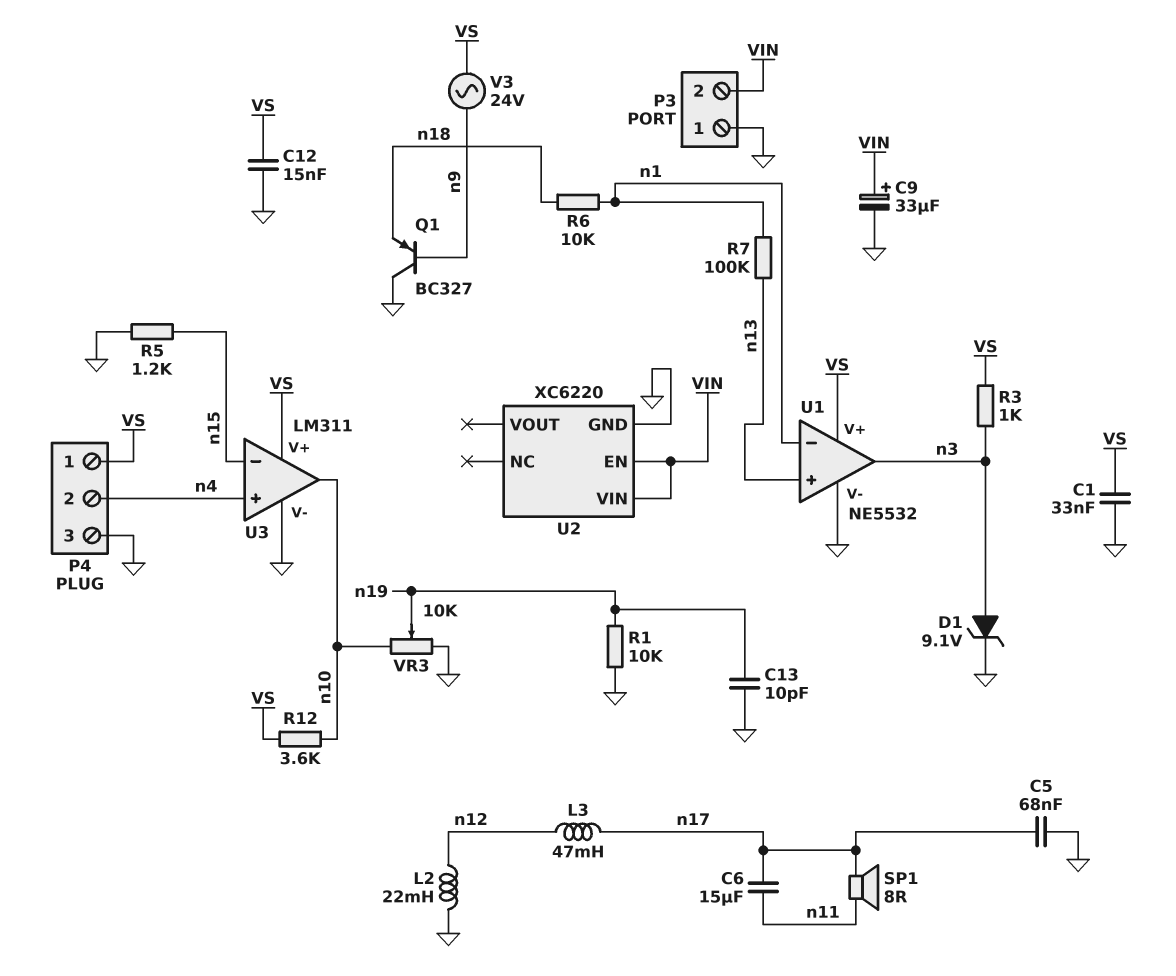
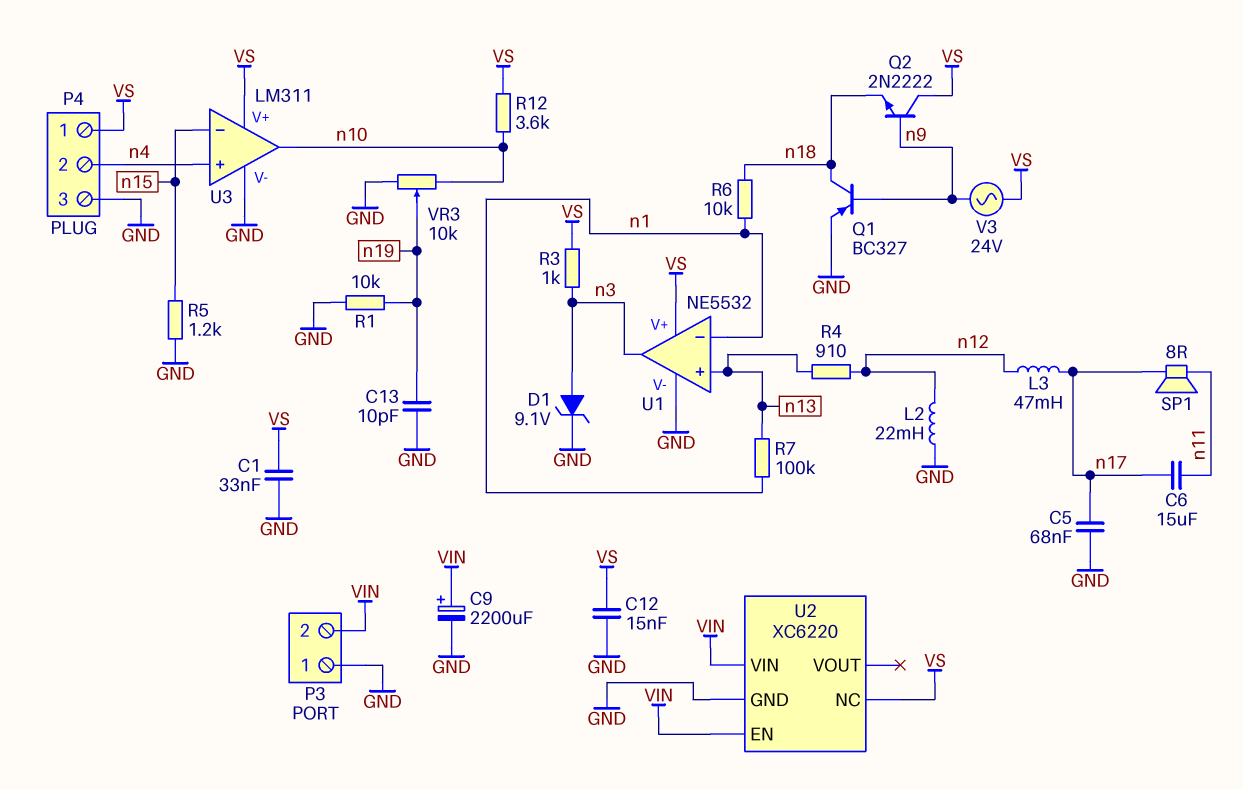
C9: 33uF (plus VIN, minus GND) -> 2200uF (plus VIN, minus GND)
Q1: PNP BC327 (B n9, C GND, E n18) -> PNP BC327 (B n9, C n18, E GND)
Q2: none -> NPN 2N2222 (B n9, C VS, E n18)
R4: none -> 910 (n12, n13)
U2 pin NC: none -> VS

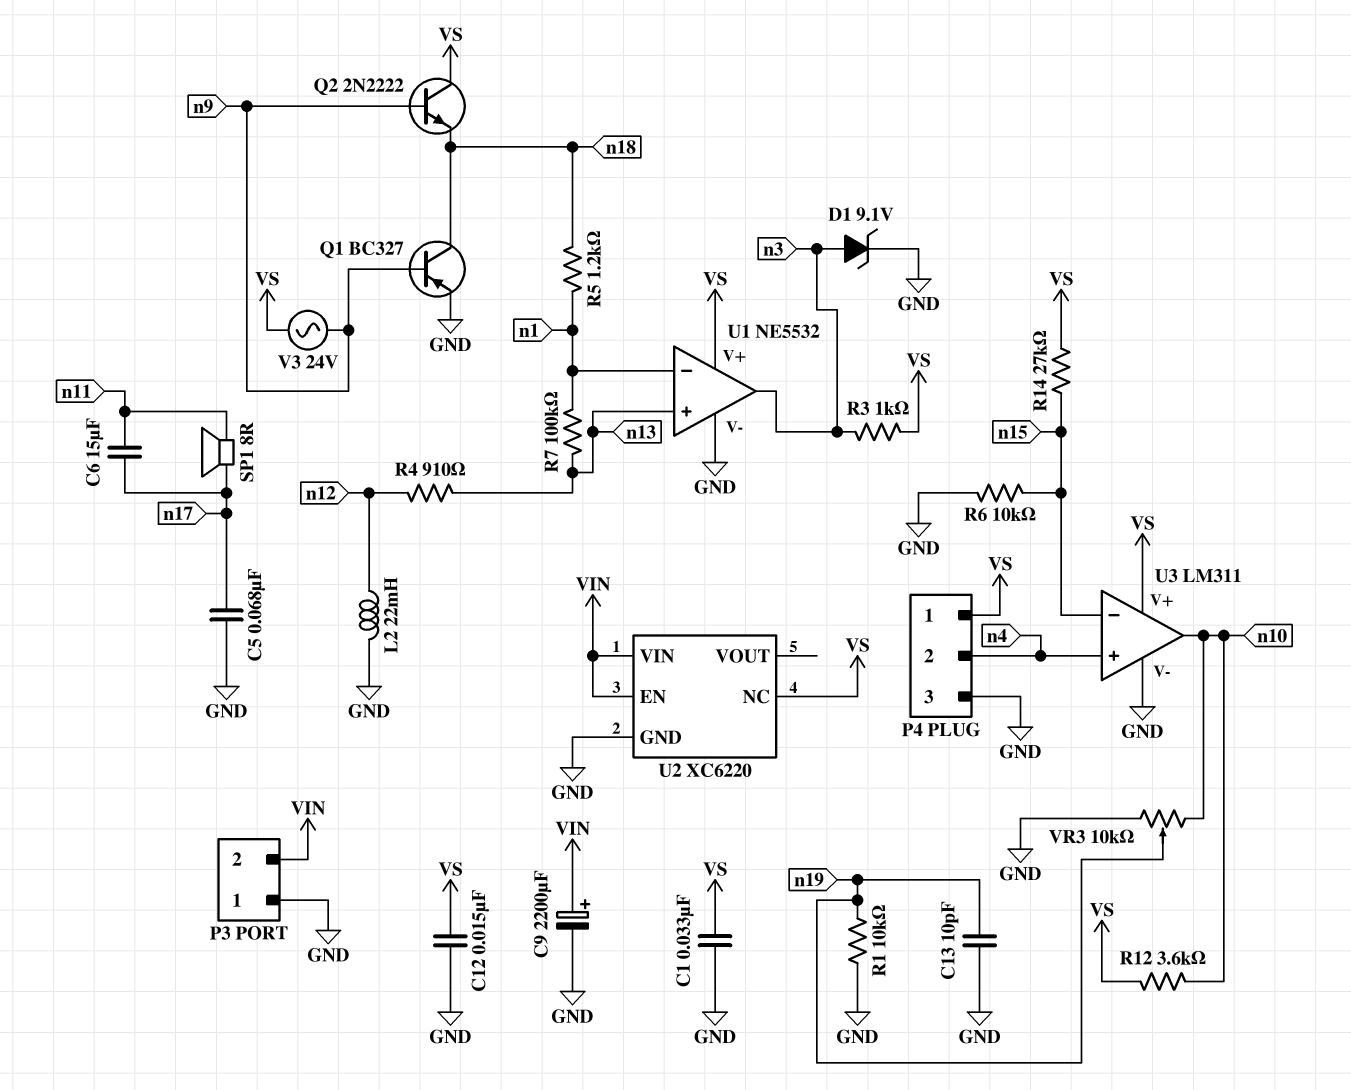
L3: 47mH (n12, n17) -> none
R5: 1.2k (GND, n15) -> 1.2k (n1, n18)
R6: 10k (n1, n18) -> 10k (GND, n15)
R14: none -> 27k (VS, n15)

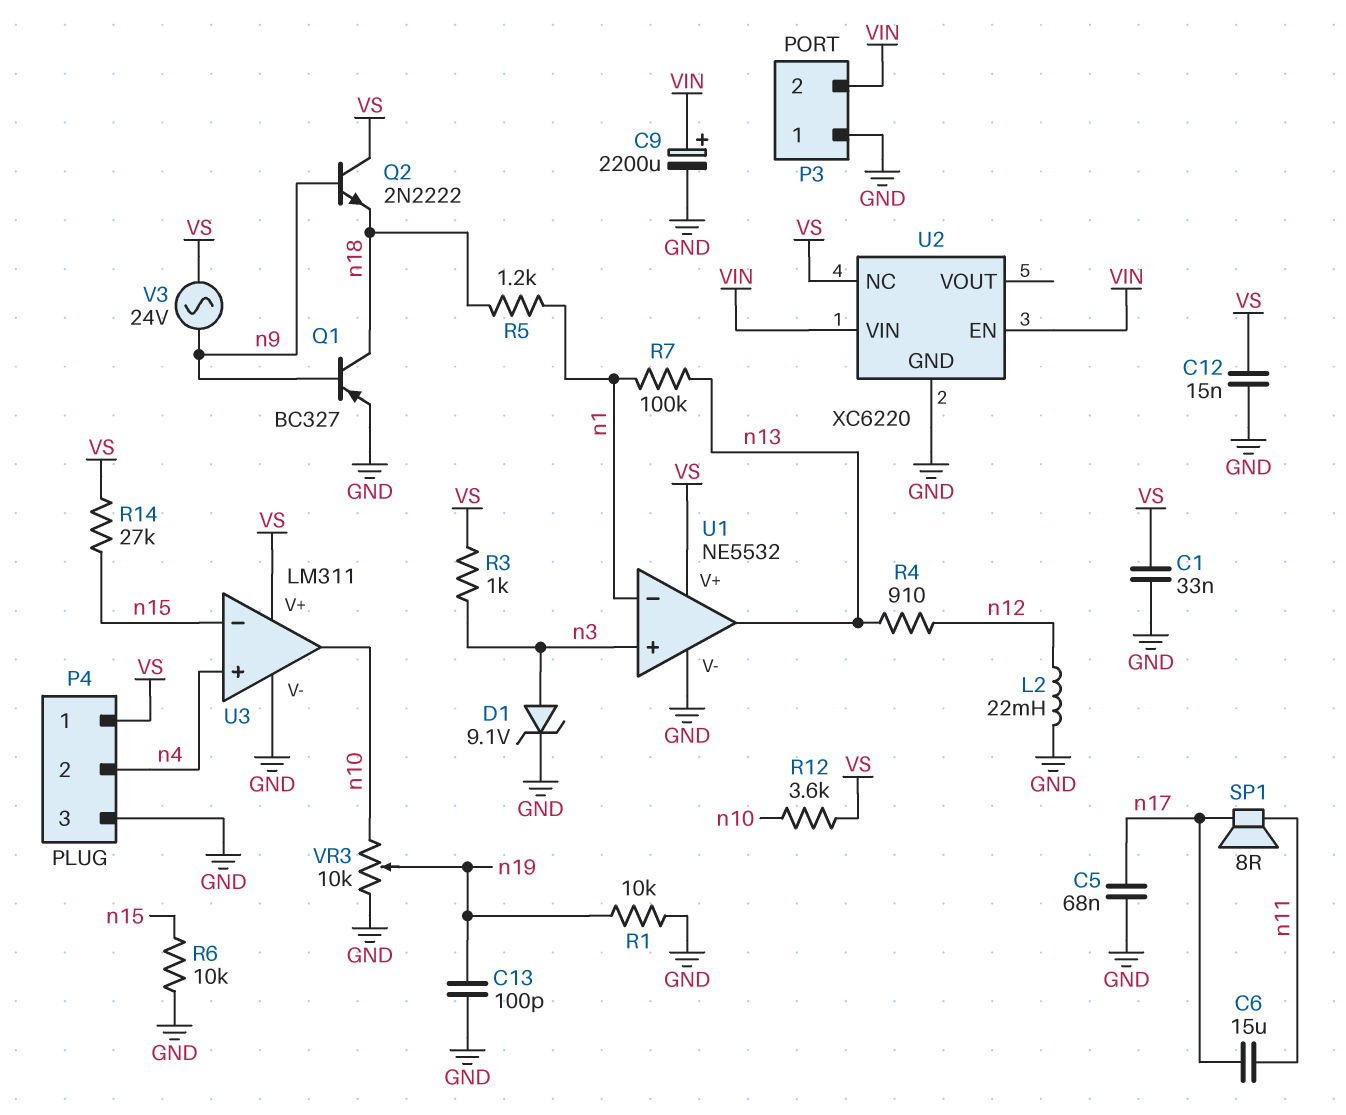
C13: 10pF (GND, n19) -> 100pF (GND, n19)
U1 pin in+: n13 -> n3
U1 pin out: n3 -> n13

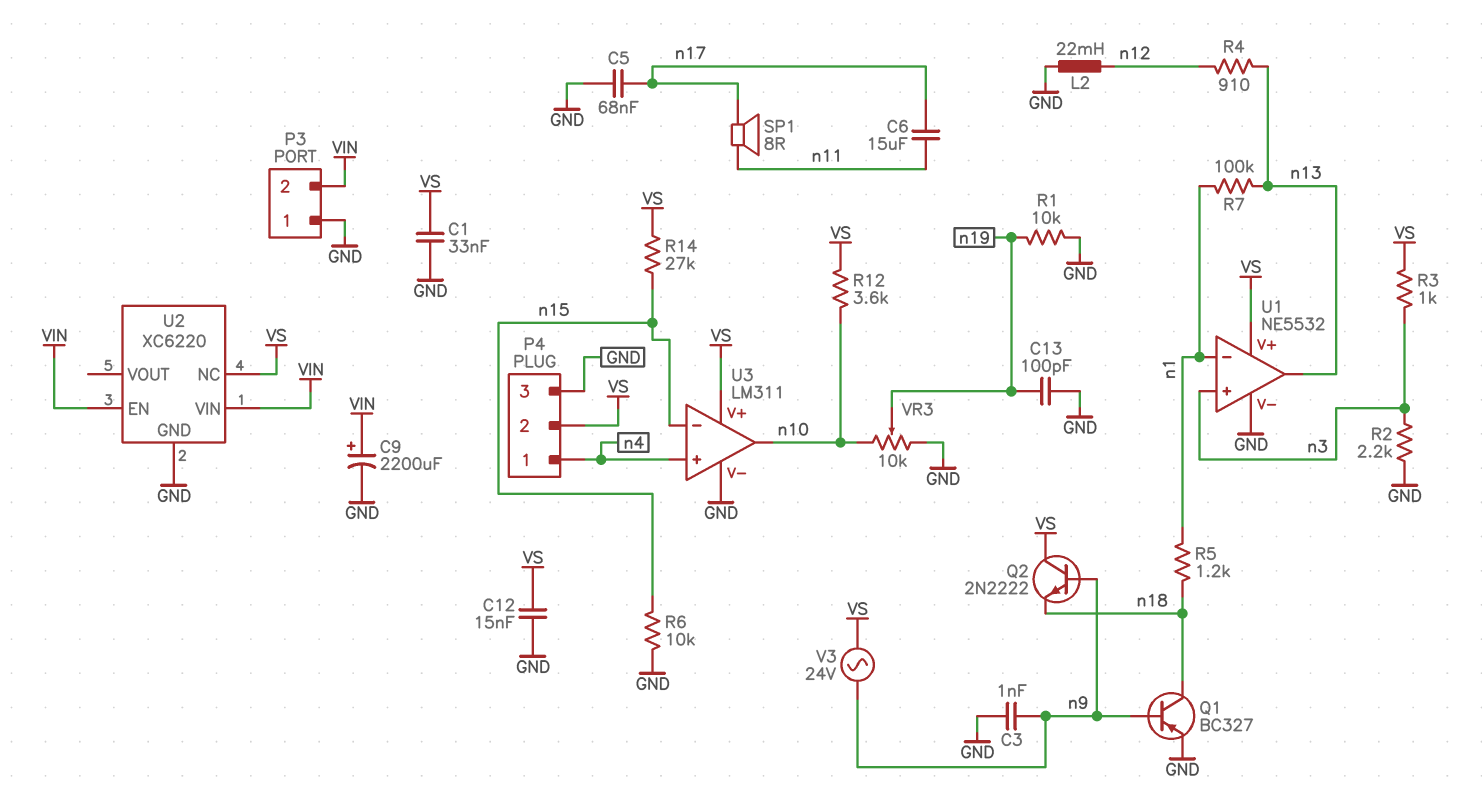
C3: none -> 1nF (GND, n9)
D1: zener 9.1V (A n3, K GND) -> none
P4 pin 1: VS -> n4
P4 pin 2: n4 -> VS
R2: none -> 2.2k (GND, n3)

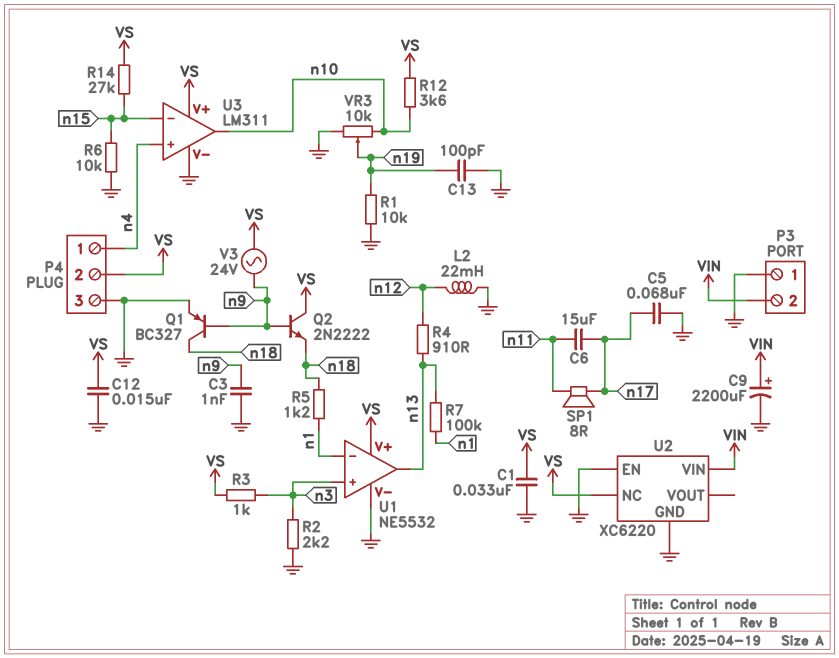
U2 pin EN: VIN -> GND

